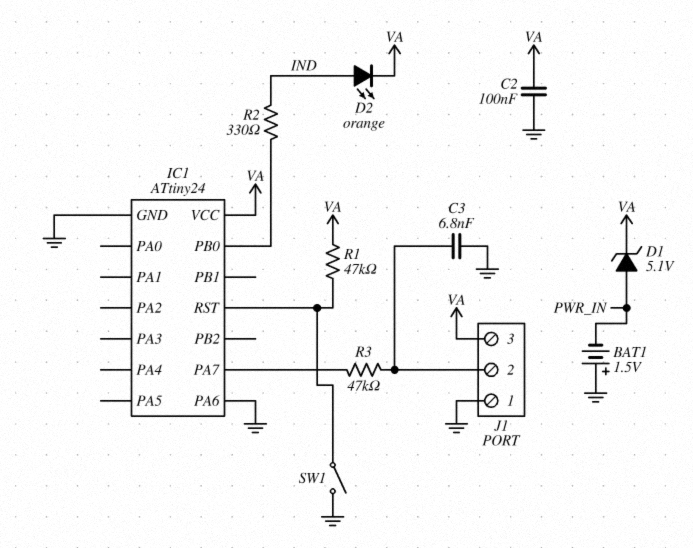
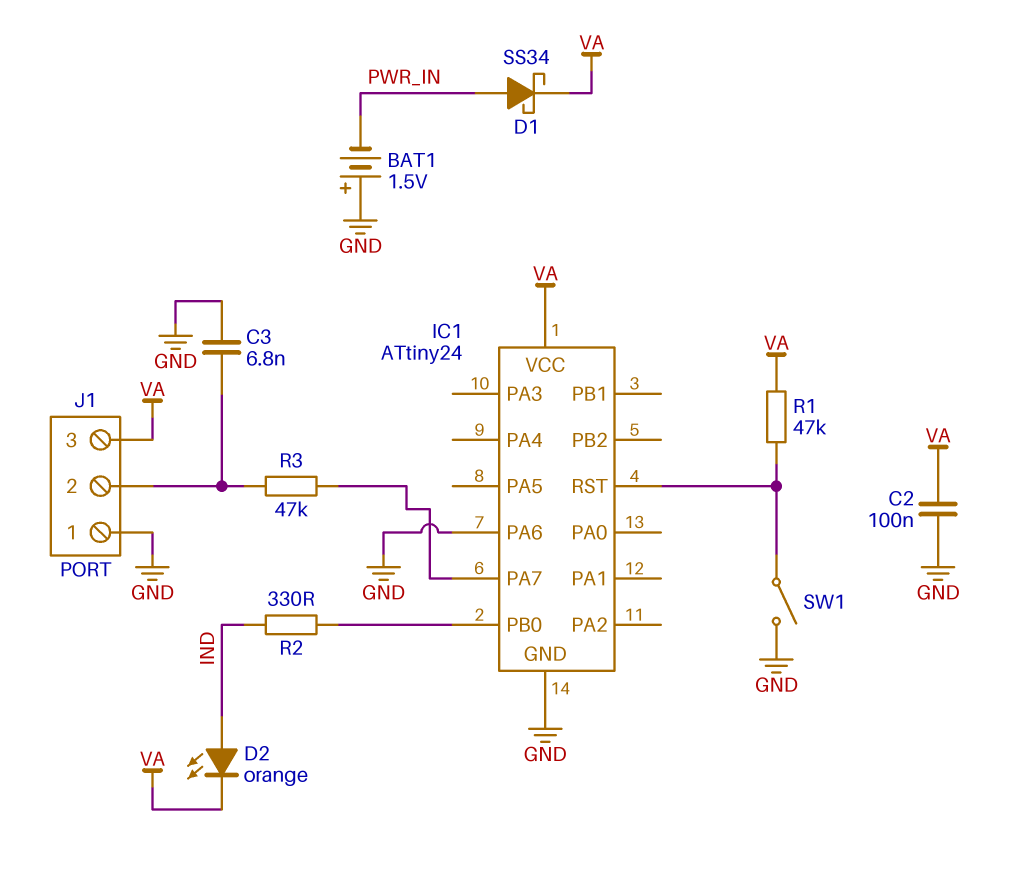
D1: zener 5.1V (A PWR_IN, K VA) -> schottky SS34 (A PWR_IN, K VA)

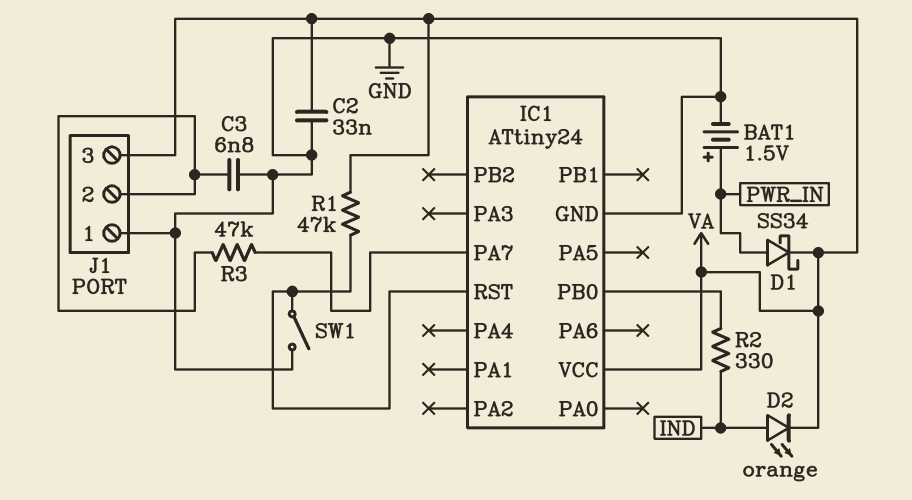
BAT1: 1.5V (plus GND, minus PWR_IN) -> 1.5V (plus PWR_IN, minus GND)
C2: 100nF (GND, VA) -> 33nF (GND, VA)
IC1 pin PA6: GND -> none

